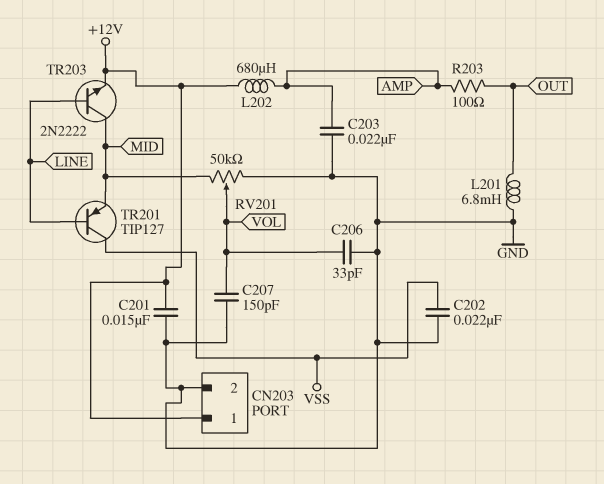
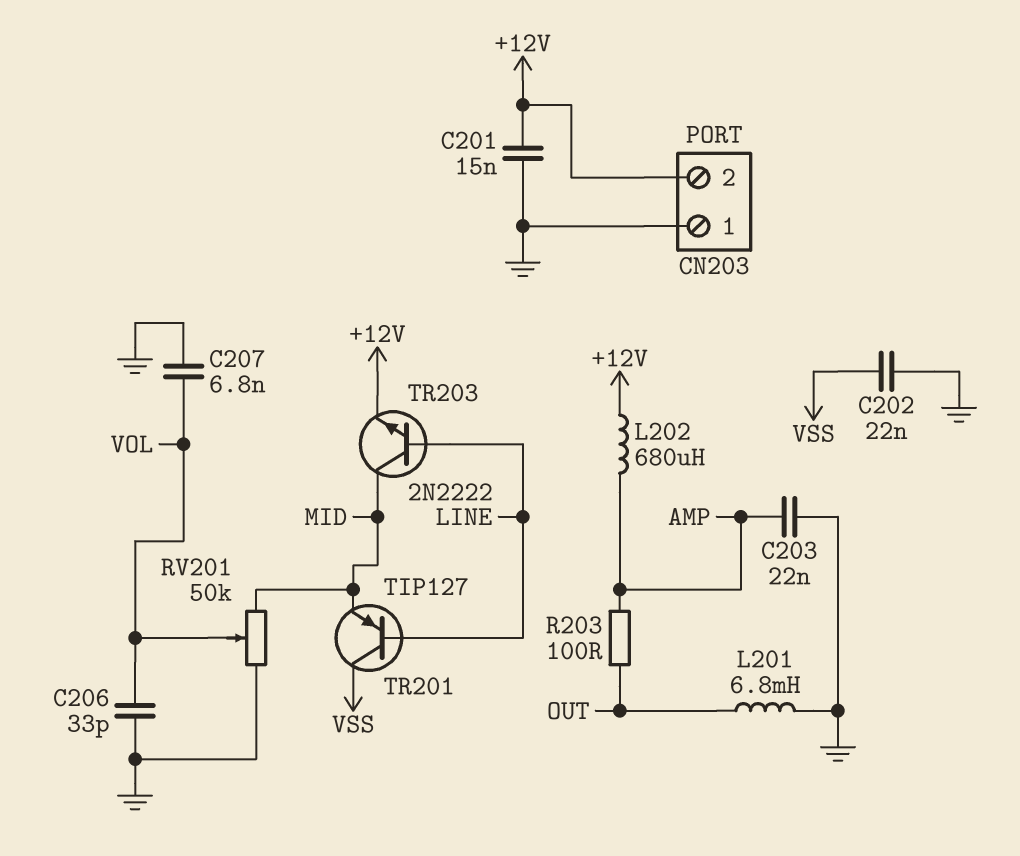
C207: 150pF (GND, VOL) -> 6.8nF (GND, VOL)
CN203 pin 1: +12V -> GND
CN203 pin 2: GND -> +12V

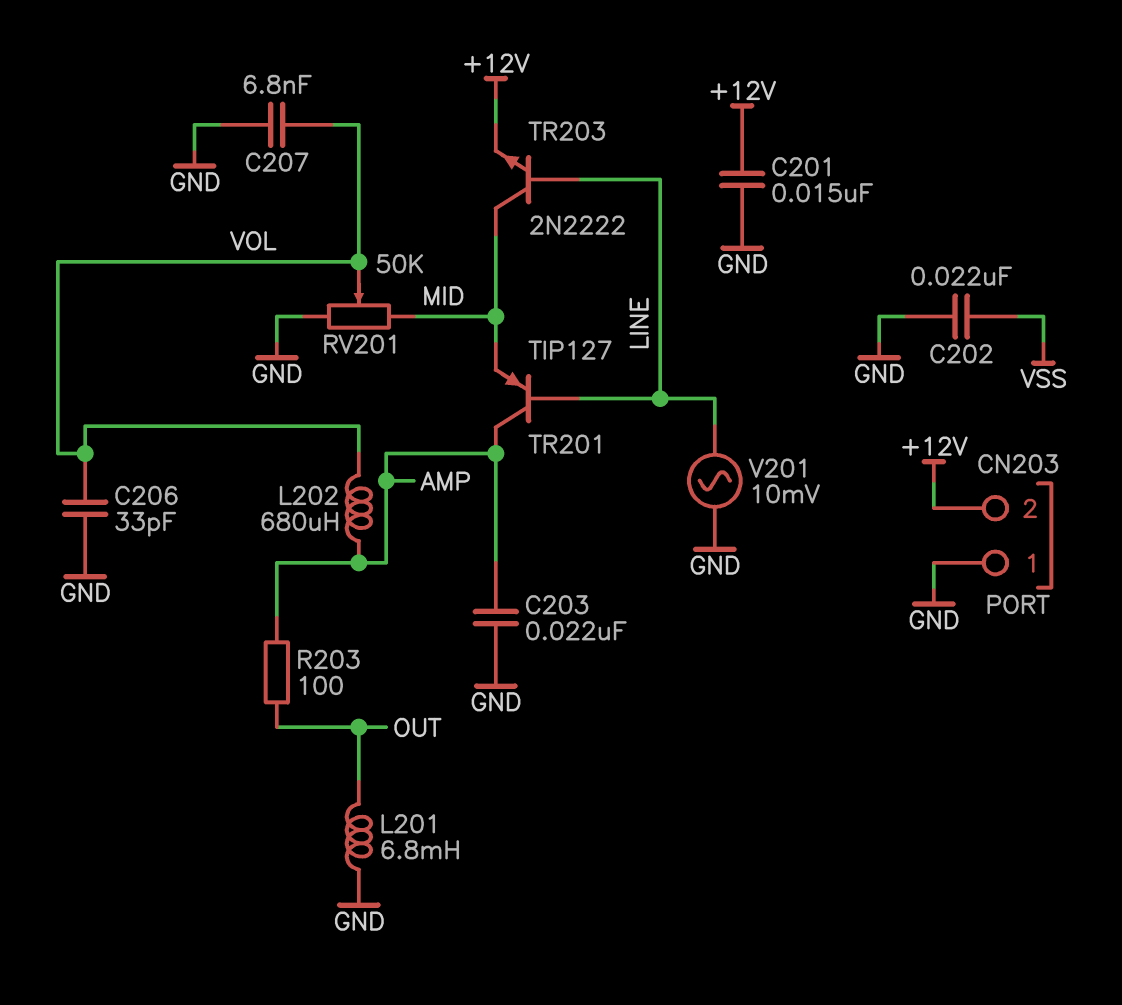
L202: 680uH (+12V, AMP) -> 680uH (AMP, VOL)
TR201: PNP TIP127 (B LINE, C VSS, E MID) -> PNP TIP127 (B LINE, C AMP, E MID)
V201: none -> AC 10mV (GND, LINE)

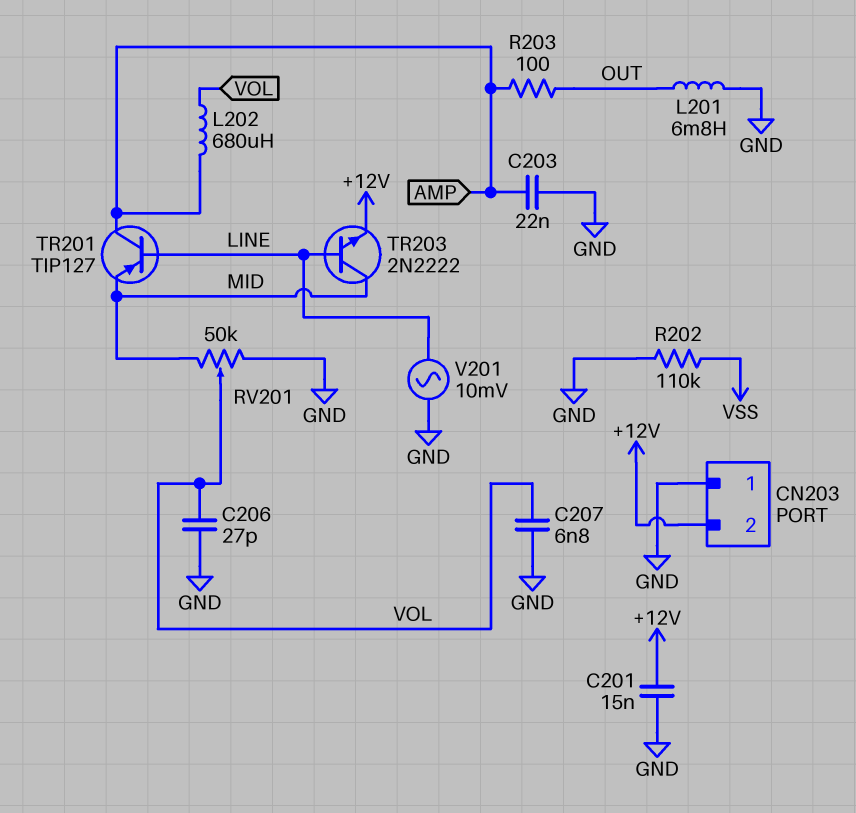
C202: 22nF (GND, VSS) -> none
C206: 33pF (GND, VOL) -> 27pF (GND, VOL)
R202: none -> 110k (GND, VSS)

